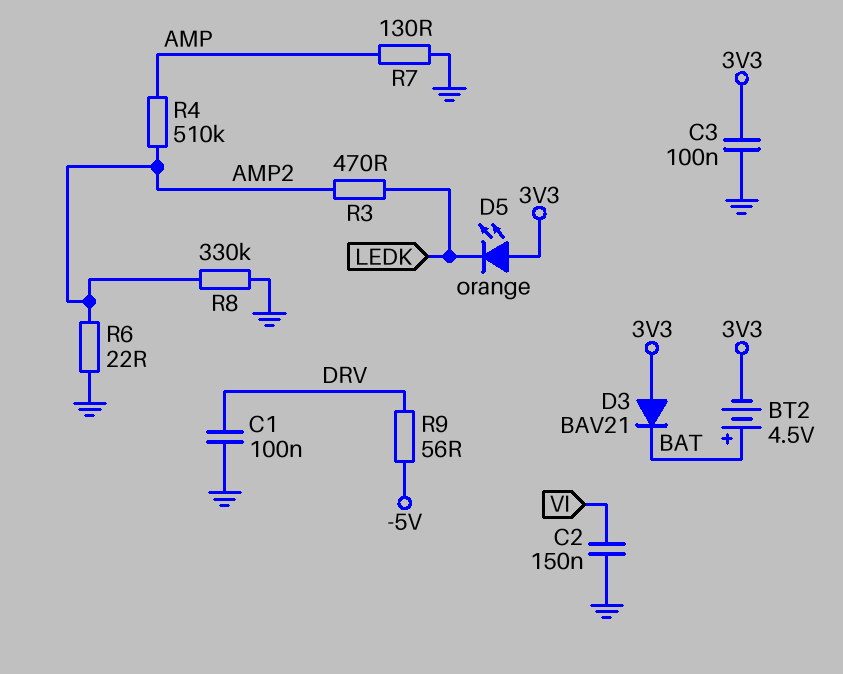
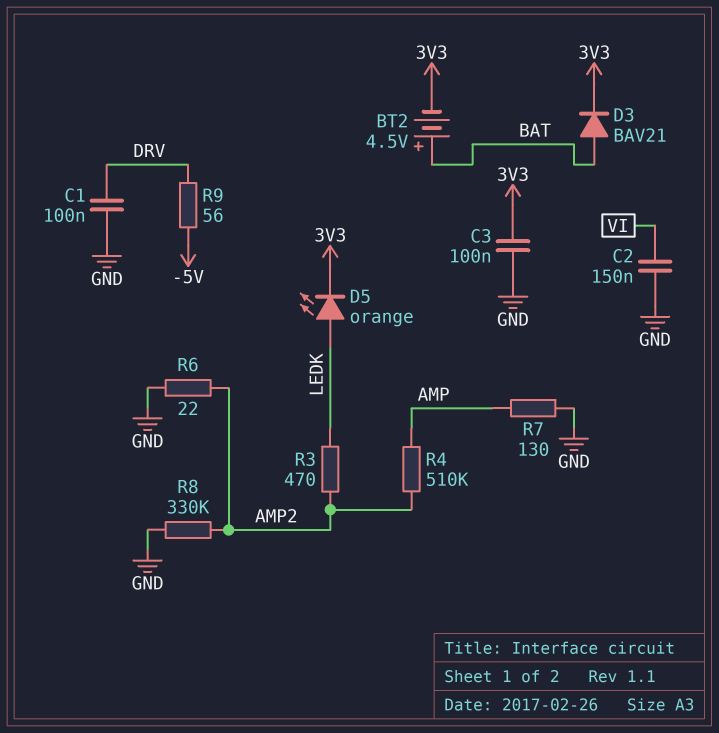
D3: diode BAV21 (A 3V3, K BAT) -> diode BAV21 (A BAT, K 3V3)
D5: LED orange (A 3V3, K LEDK) -> LED orange (A LEDK, K 3V3)

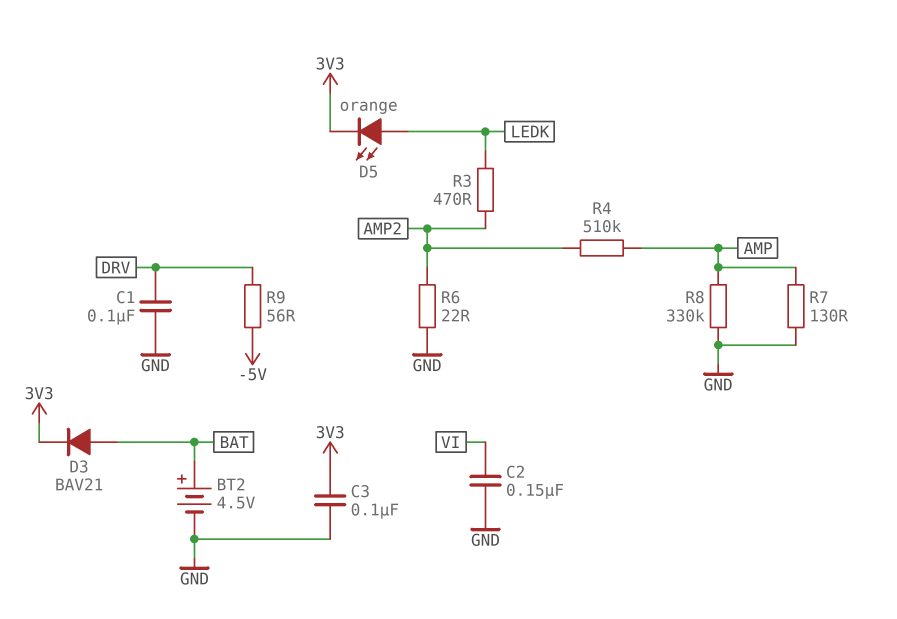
BT2: 4.5V (plus BAT, minus 3V3) -> 4.5V (plus BAT, minus GND)
R8: 330k (AMP2, GND) -> 330k (AMP, GND)

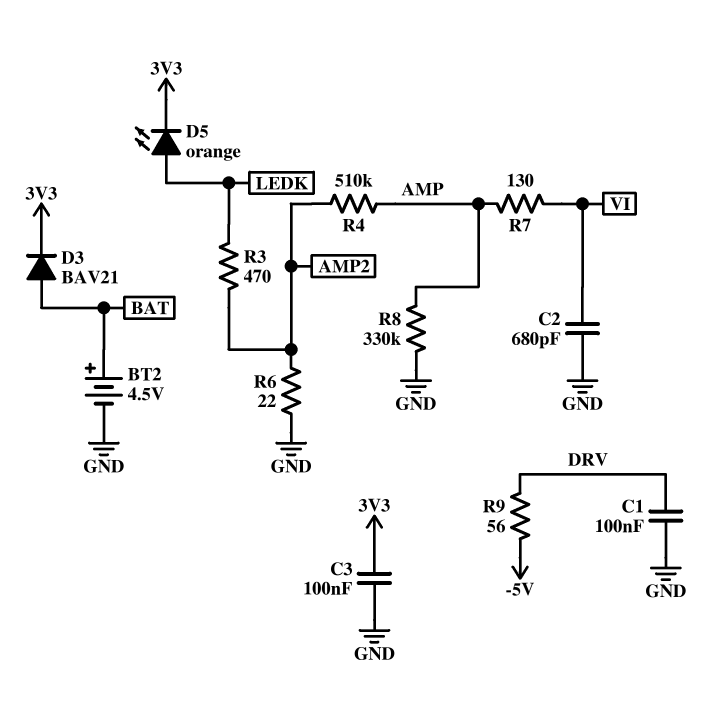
C2: 150nF (GND, VI) -> 680pF (GND, VI)
R7: 130 (AMP, GND) -> 130 (AMP, VI)

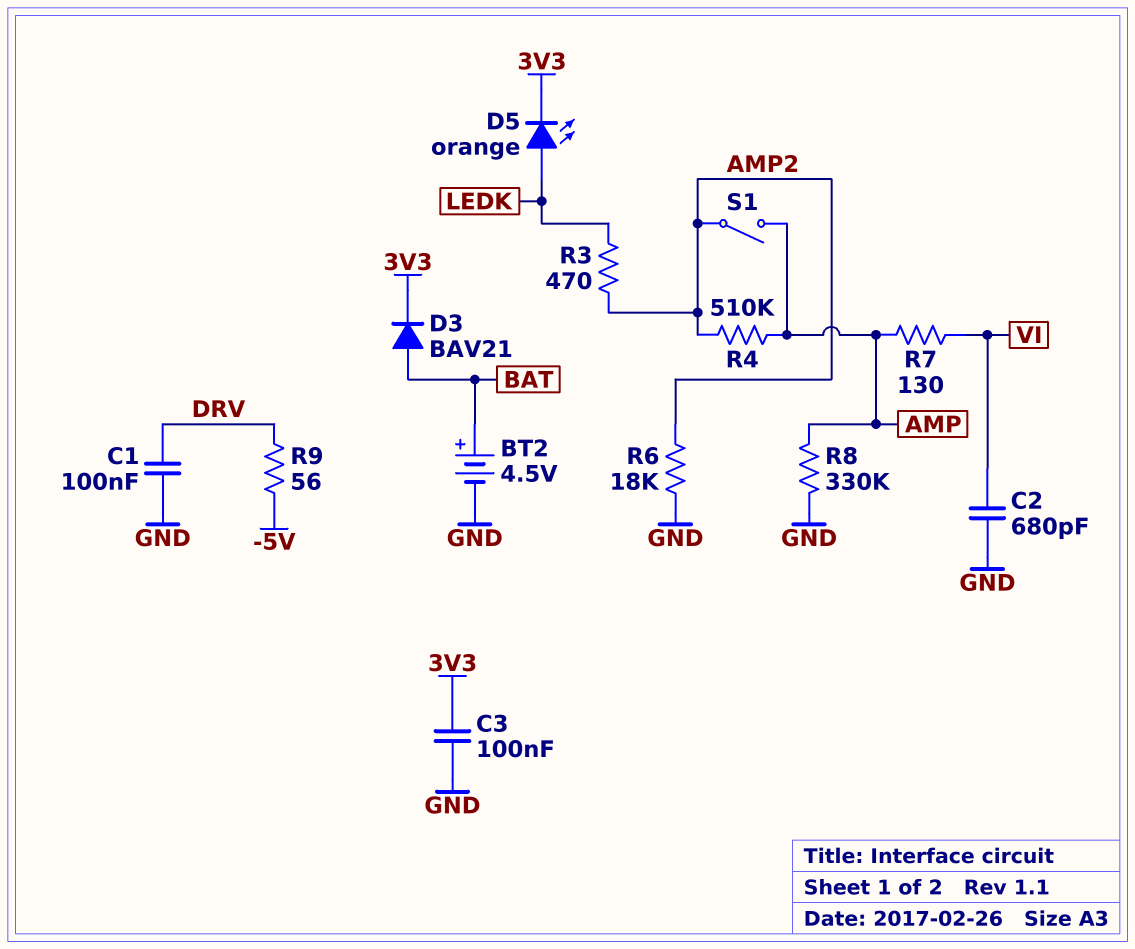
R6: 22 (AMP2, GND) -> 18k (AMP2, GND)
S1: none -> switch (AMP, AMP2)

